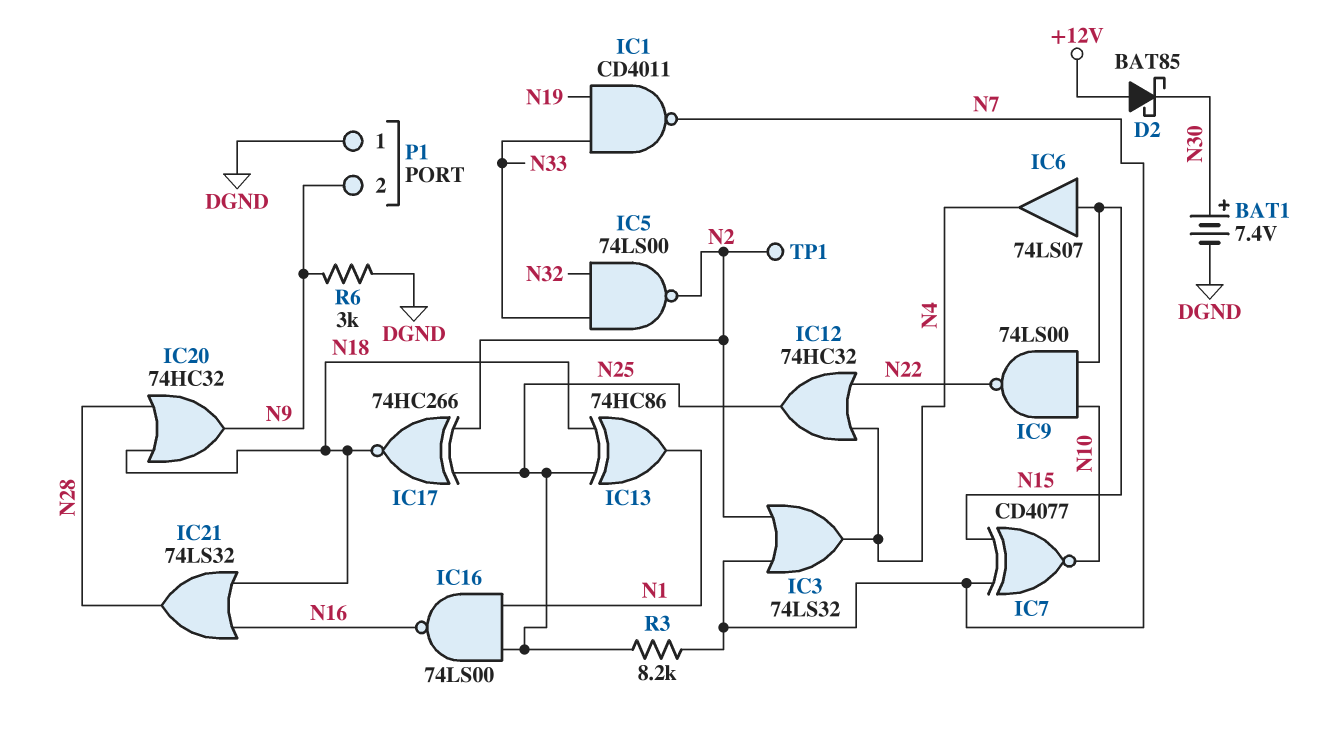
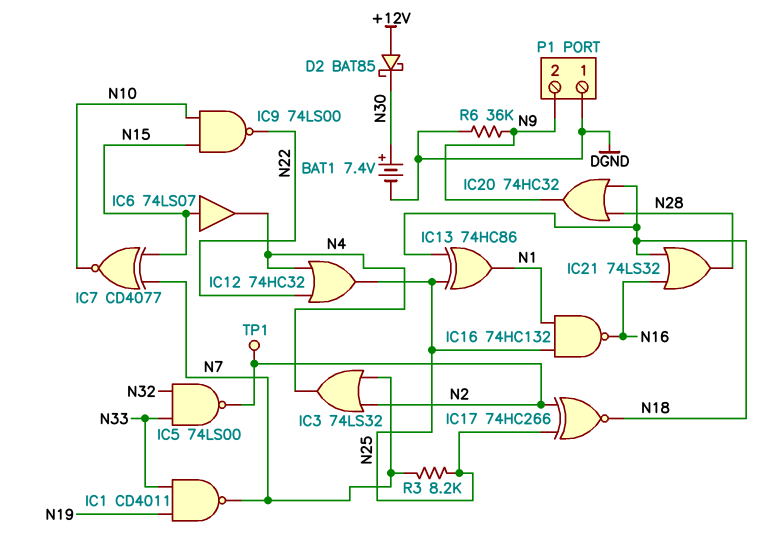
IC16: NAND 74LS00 (in N1, in N25, out N16) -> NAND 74HC132 (in N1, in N25, out N16)
R6: 3k (DGND, N9) -> 36k (DGND, N9)

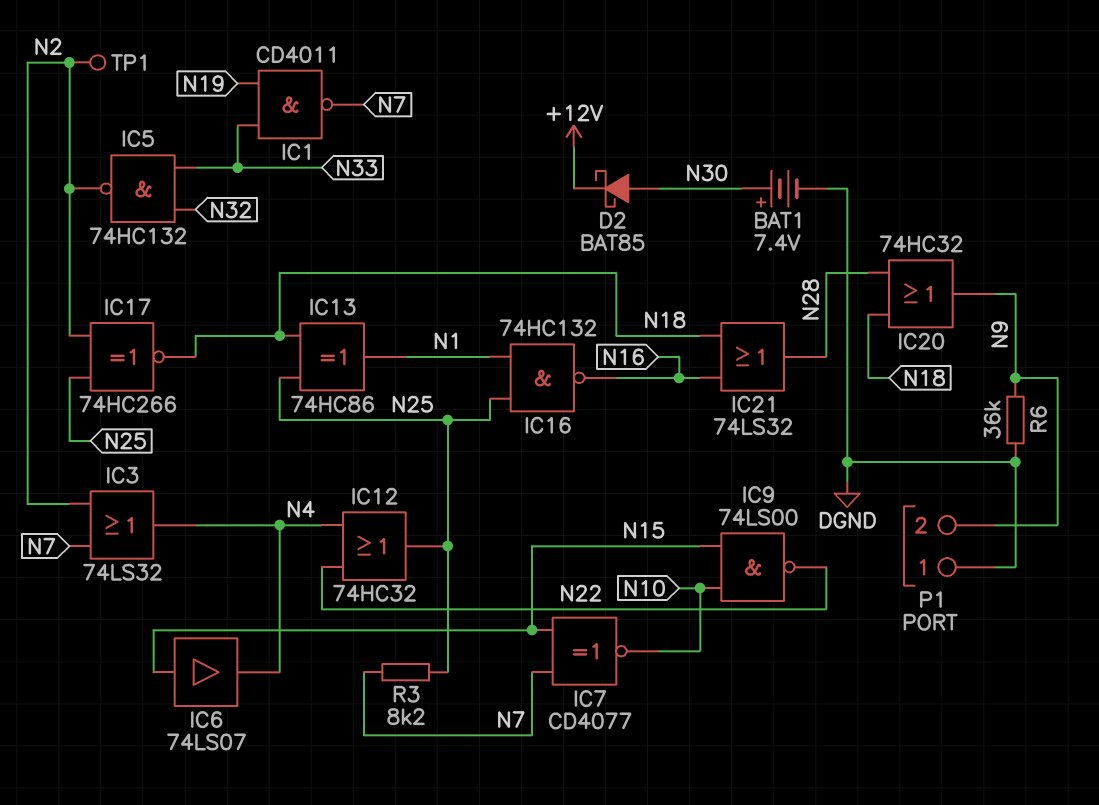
D2: schottky BAT85 (A +12V, K N30) -> schottky BAT85 (A N30, K +12V)
IC5: NAND 74LS00 (in N32, in N33, out N2) -> NAND 74HC132 (in N32, in N33, out N2)

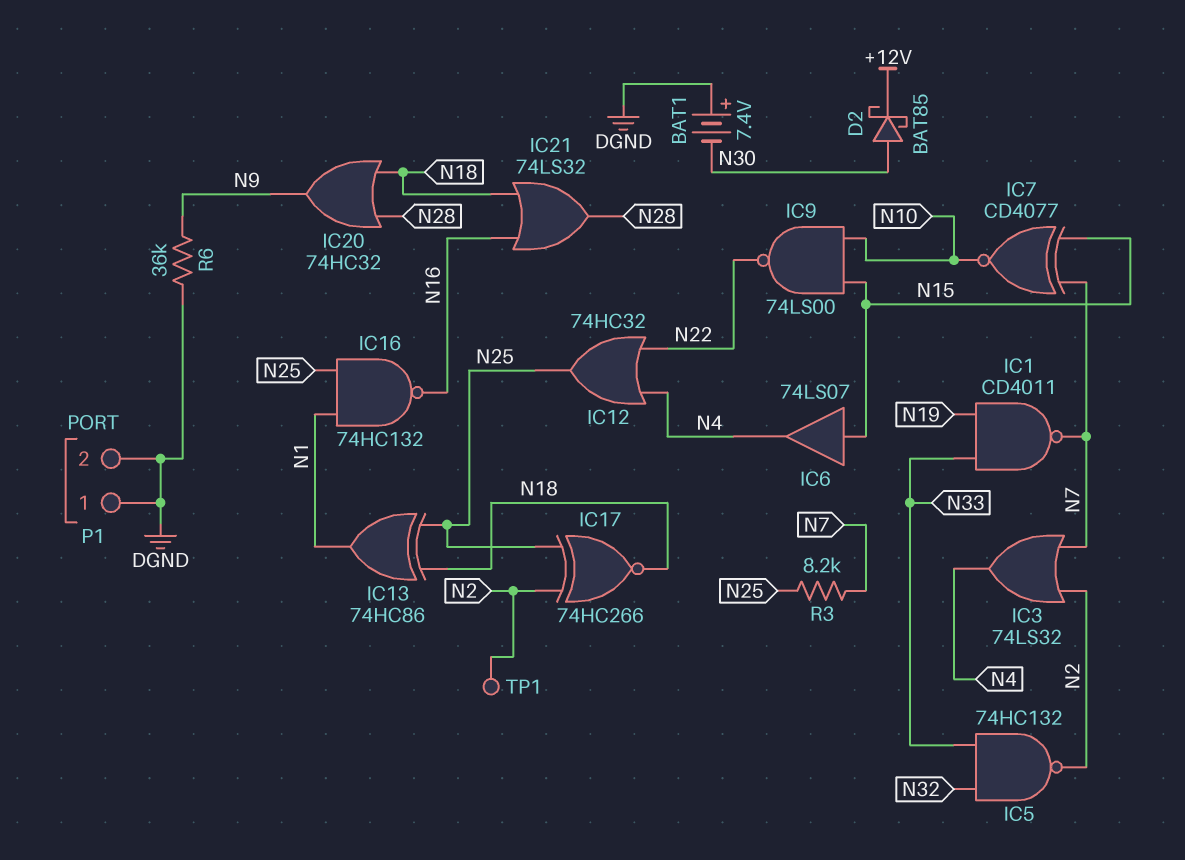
BAT1: 7.4V (plus N30, minus DGND) -> 7.4V (plus DGND, minus N30)
P1 pin 2: N9 -> DGND

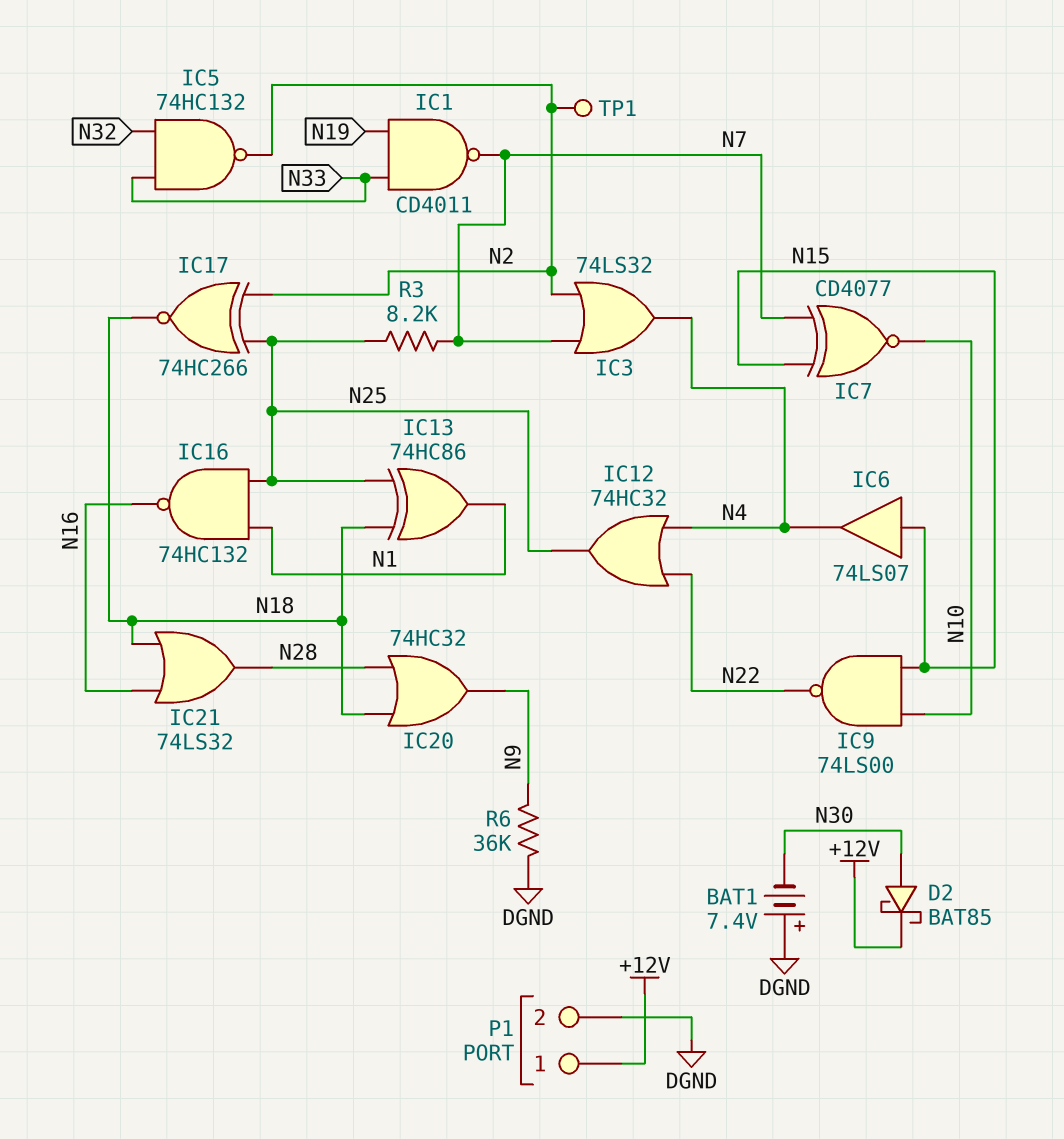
P1 pin 1: DGND -> +12V

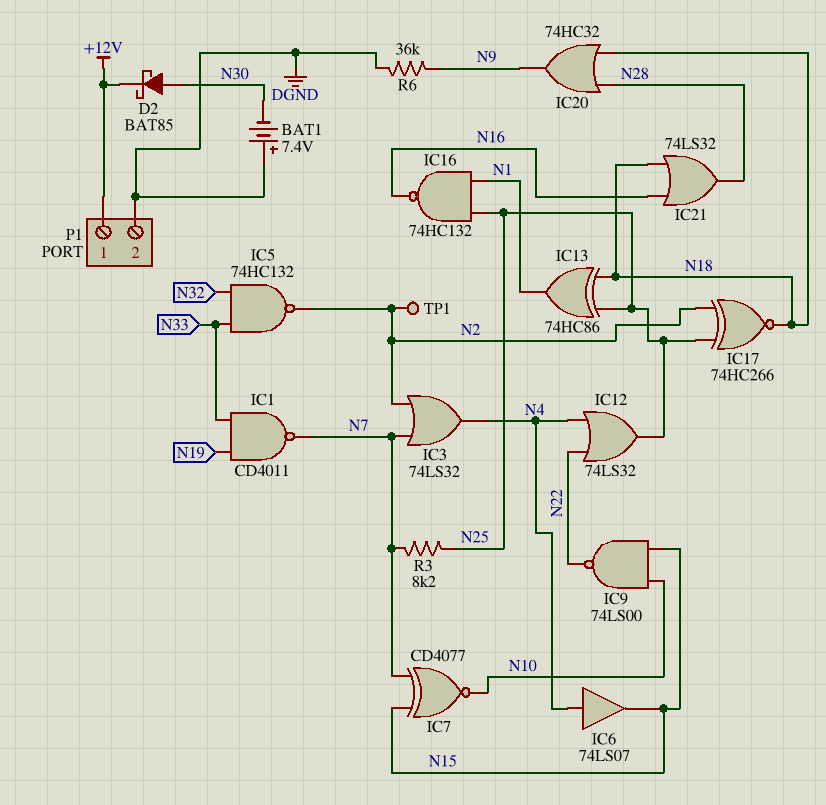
IC6: buffer 74LS07 (in N15, out N4) -> buffer 74LS07 (in N4, out N15)
IC12: OR 74HC32 (in N4, in N22, out N25) -> OR 74LS32 (in N4, in N22, out N25)

